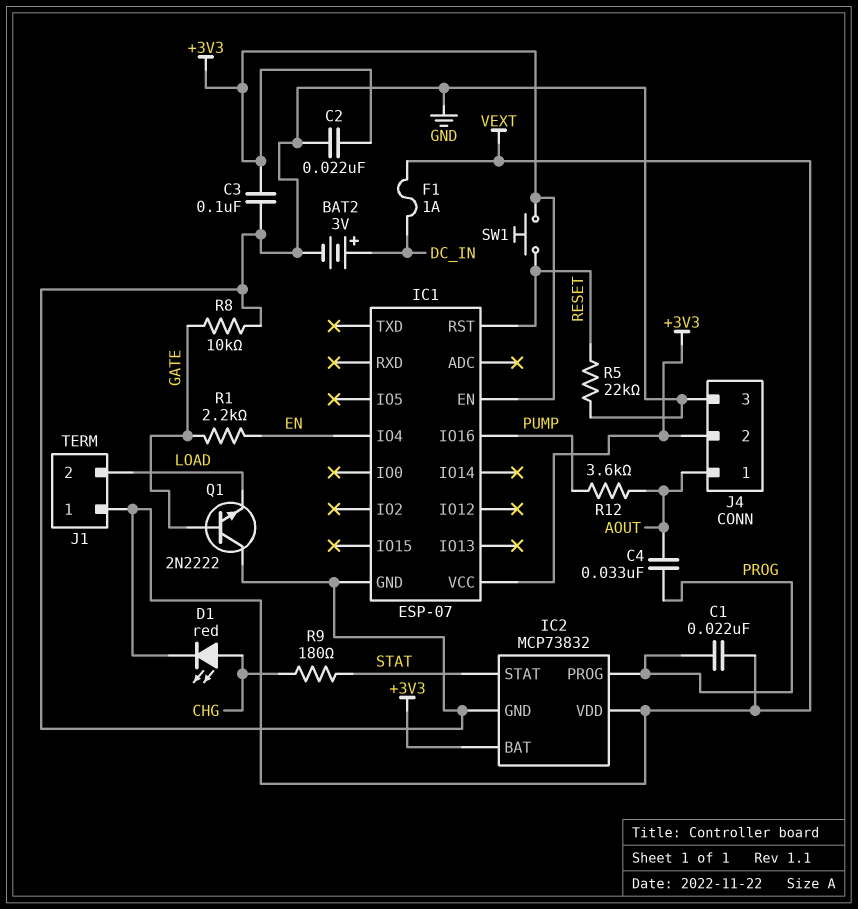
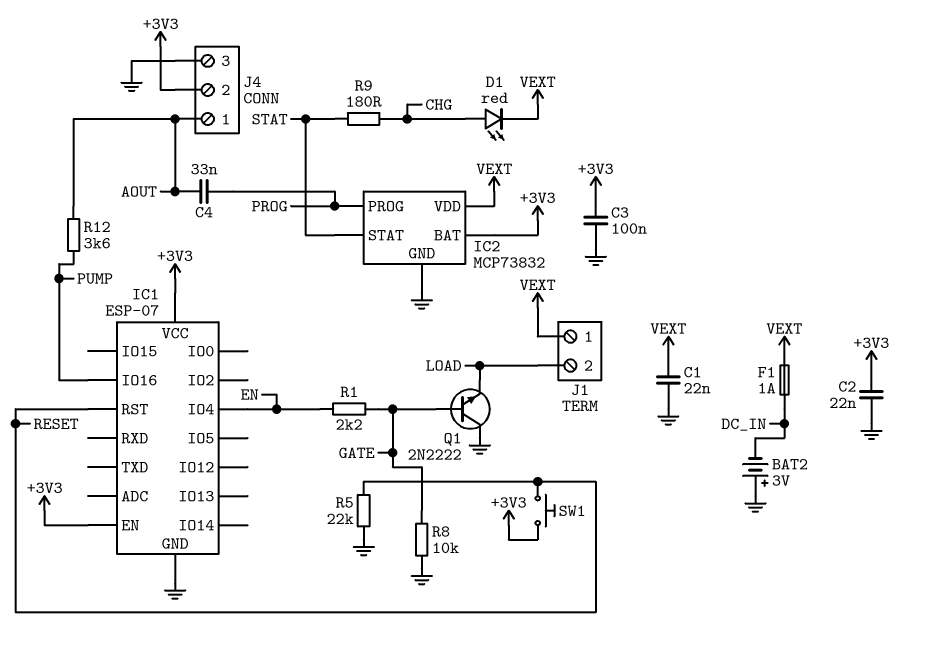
BAT2: 3V (plus DC_IN, minus GND) -> 3V (plus GND, minus DC_IN)
C1: 22nF (PROG, VEXT) -> 22nF (GND, VEXT)

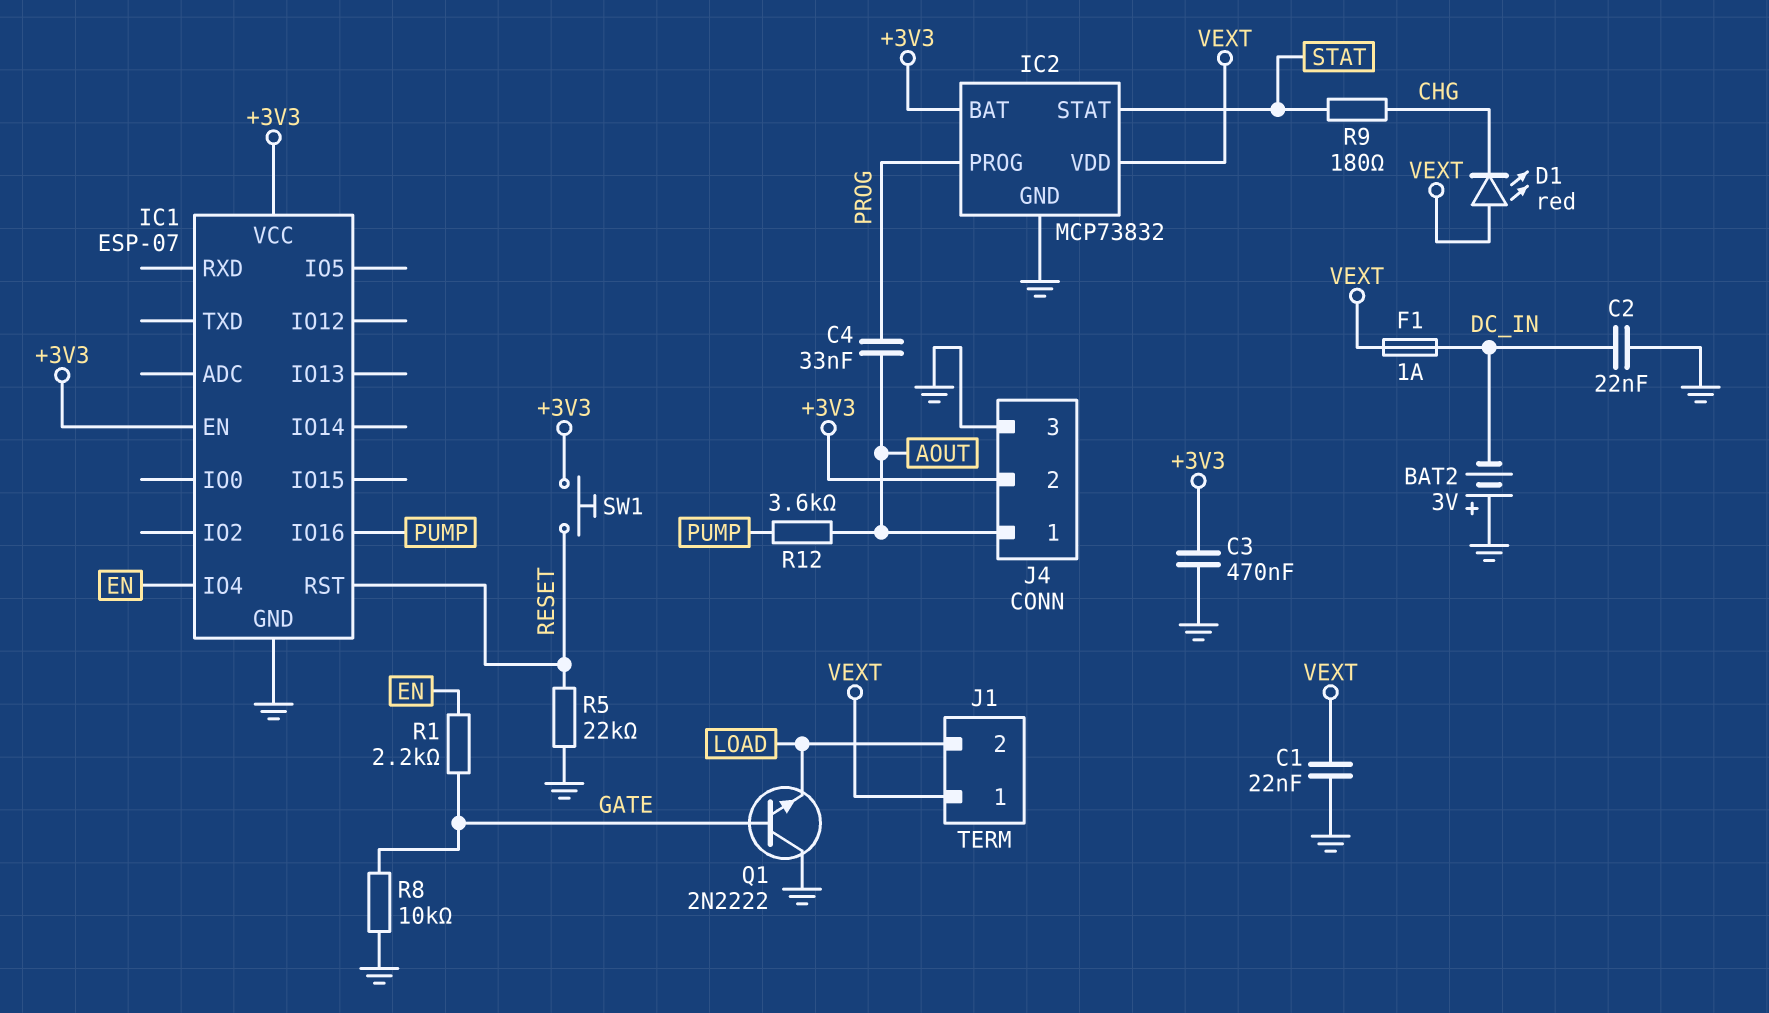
C2: 22nF (+3V3, GND) -> 22nF (DC_IN, GND)
C3: 100nF (+3V3, GND) -> 470nF (+3V3, GND)
D1: LED red (A CHG, K VEXT) -> LED red (A VEXT, K CHG)

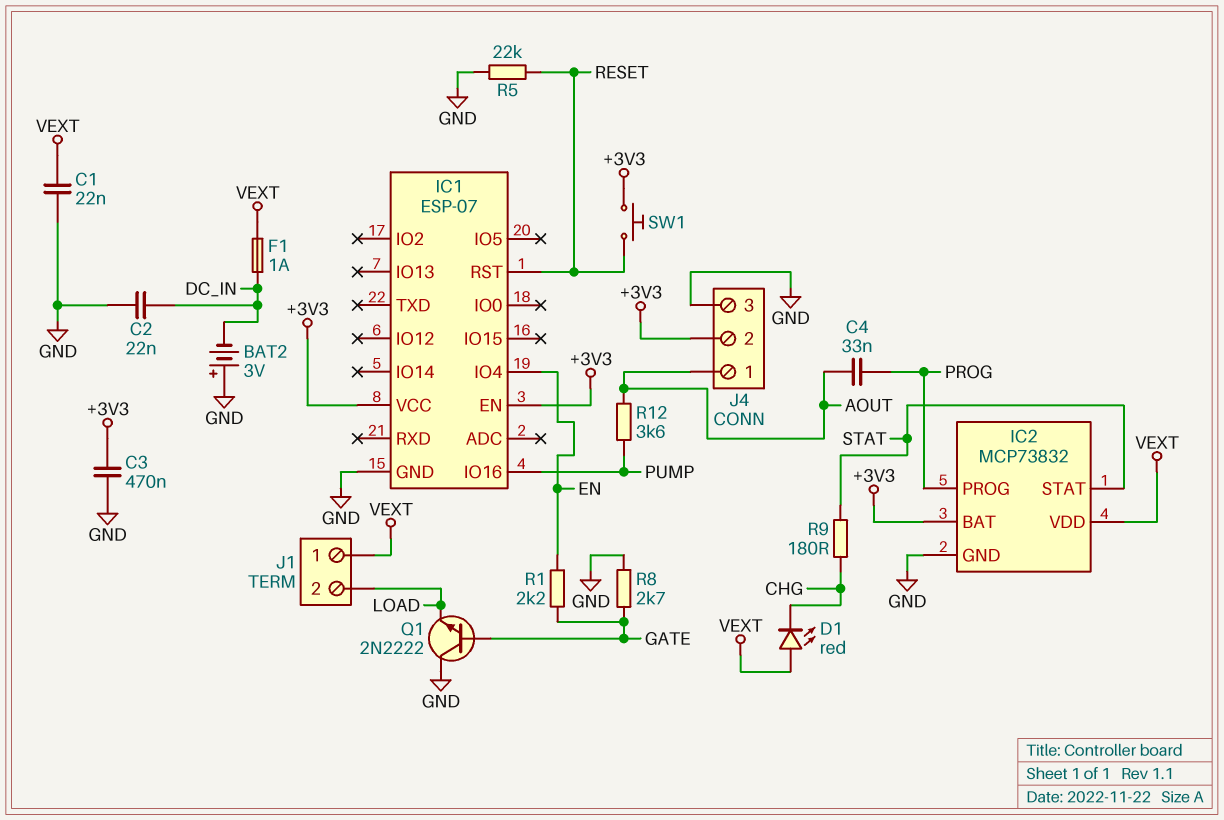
R8: 10k (GATE, GND) -> 2.7k (GATE, GND)

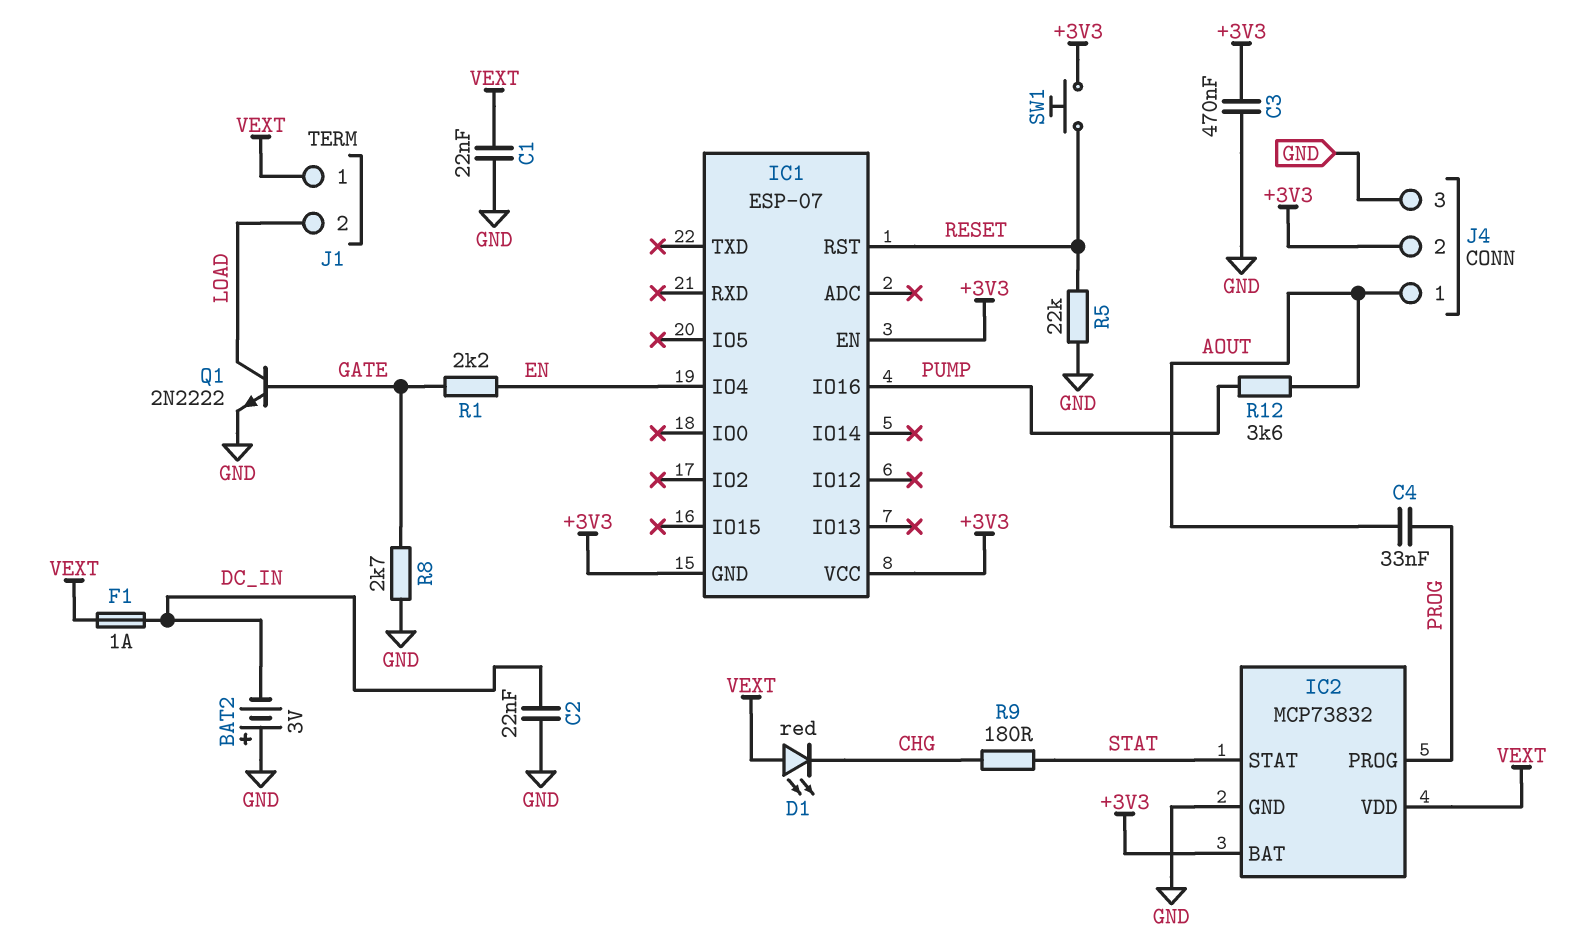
IC1 pin GND: GND -> +3V3
Q1: NPN 2N2222 (B GATE, C GND, E LOAD) -> NPN 2N2222 (B GATE, C LOAD, E GND)

